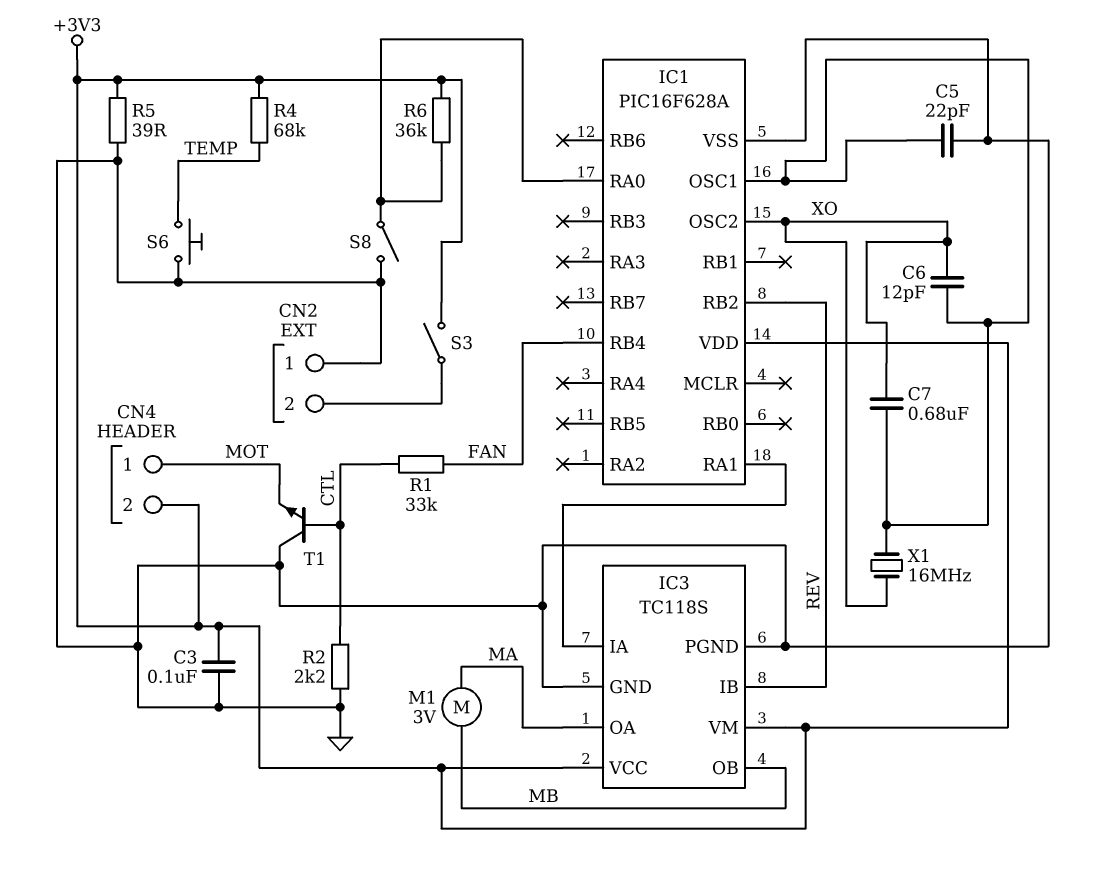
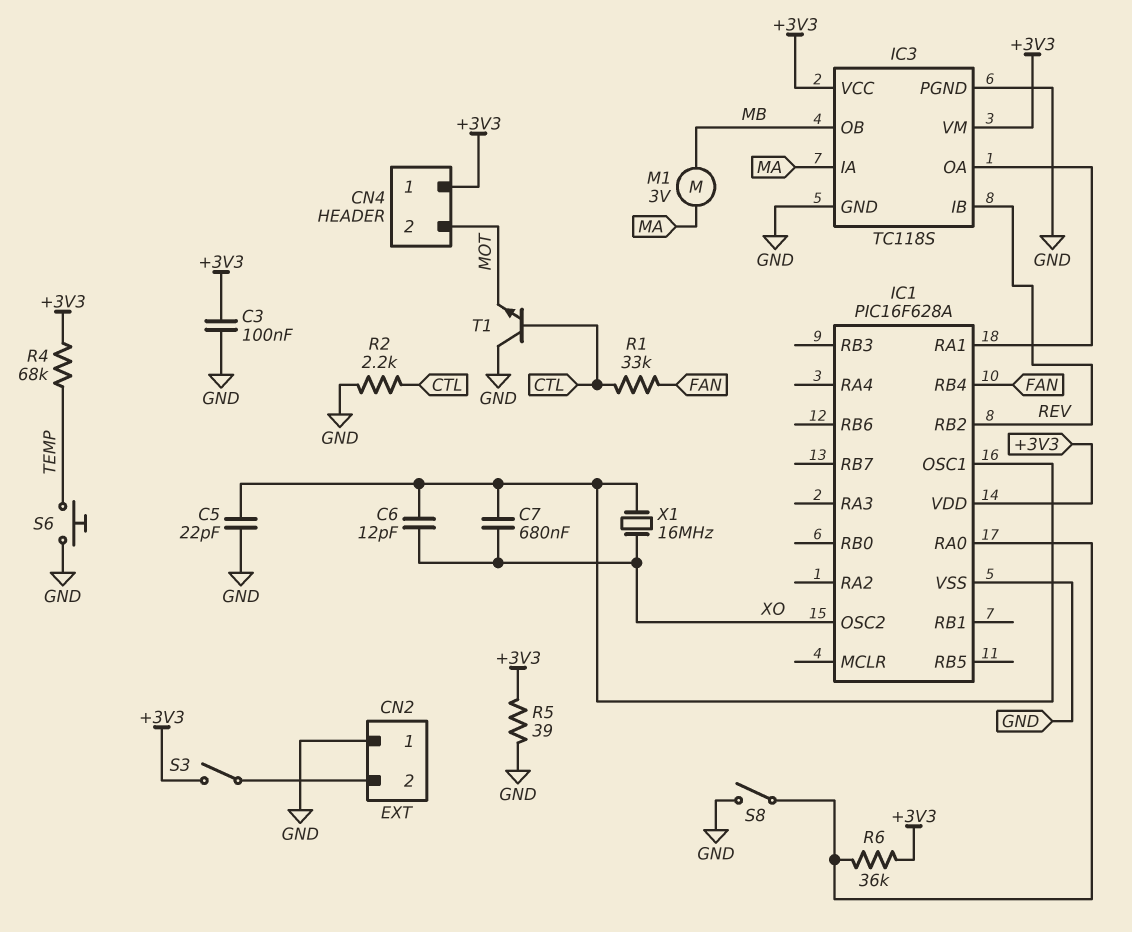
CN4 pin 1: MOT -> +3V3
CN4 pin 2: +3V3 -> MOT
IC3 pin IA: IC1/RA1 -> MA
IC3 pin OA: MA -> IC1/RA1

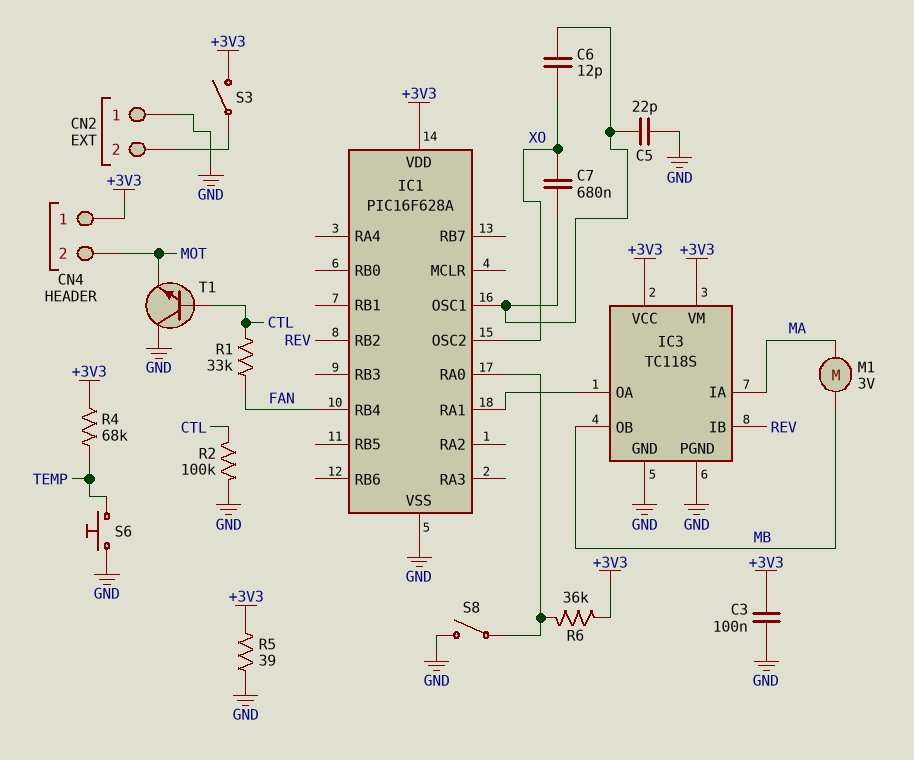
R2: 2.2k (CTL, GND) -> 100k (CTL, GND)
X1: 16MHz (IC1/OSC1, XO) -> none

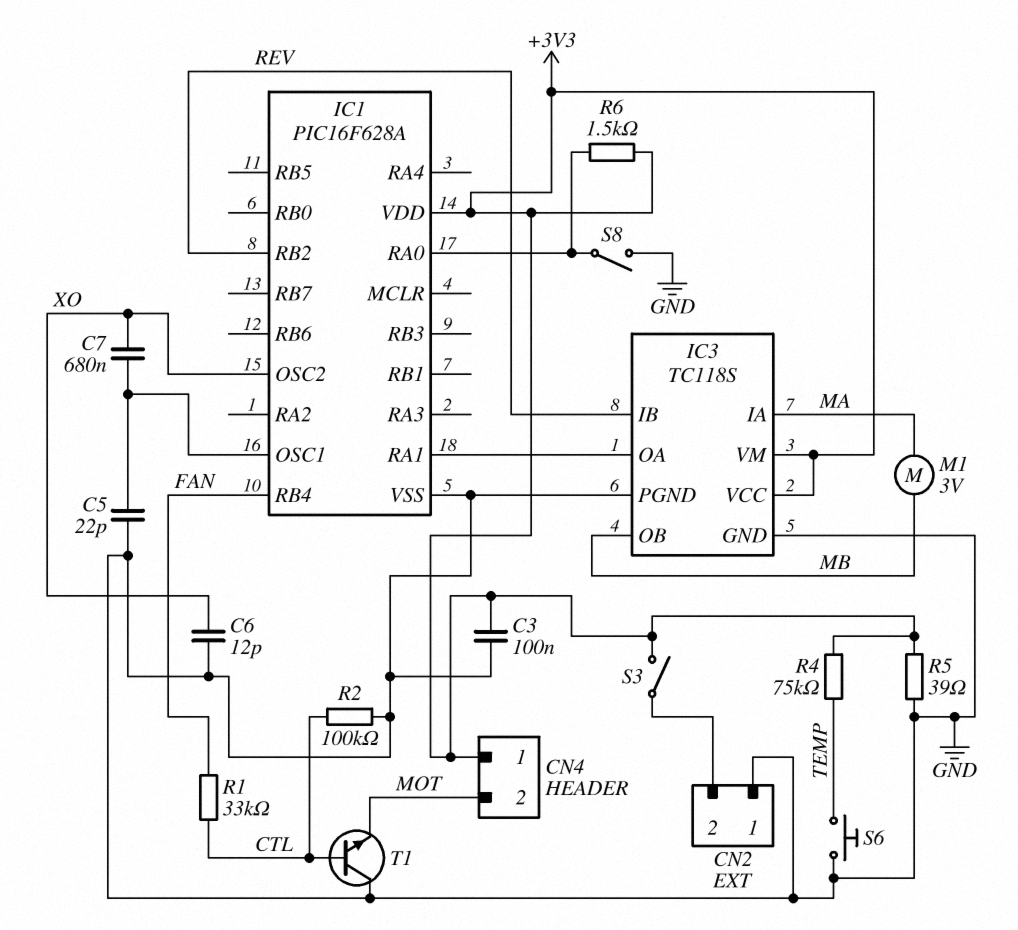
C6: 12pF (IC1/OSC1, XO) -> 12pF (GND, XO)
R4: 68k (+3V3, TEMP) -> 75k (+3V3, TEMP)
R6: 36k (+3V3, IC1/RA0) -> 1.5k (+3V3, IC1/RA0)

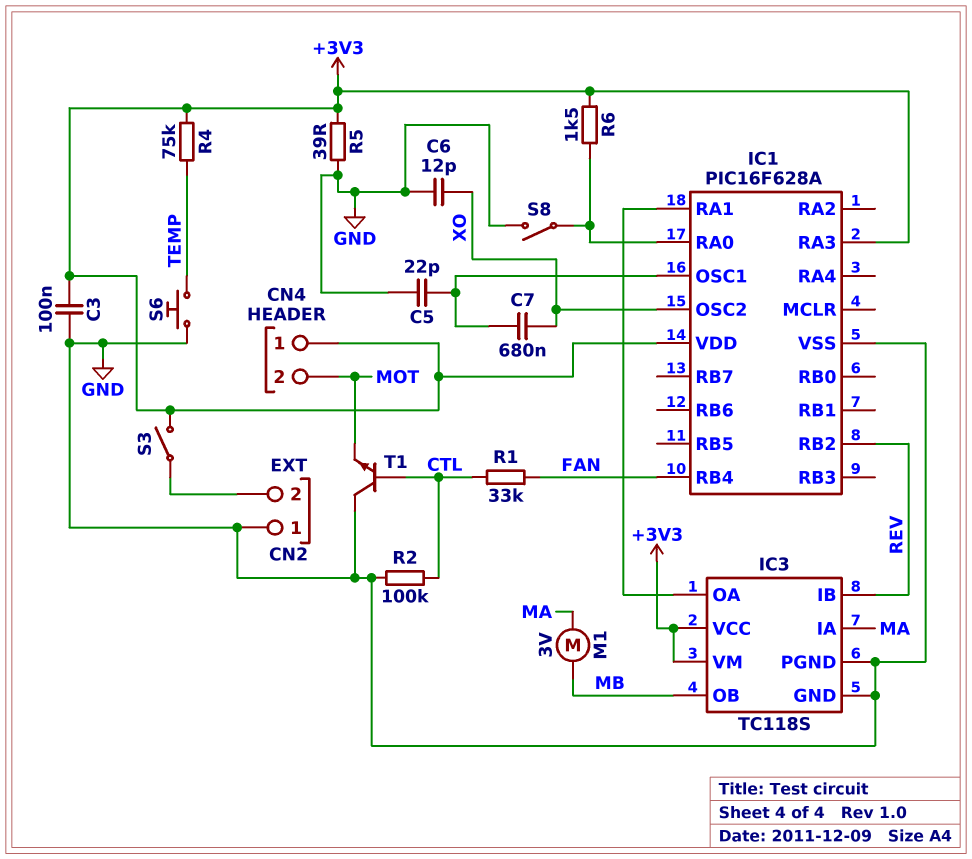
IC1 pin RA3: none -> +3V3

